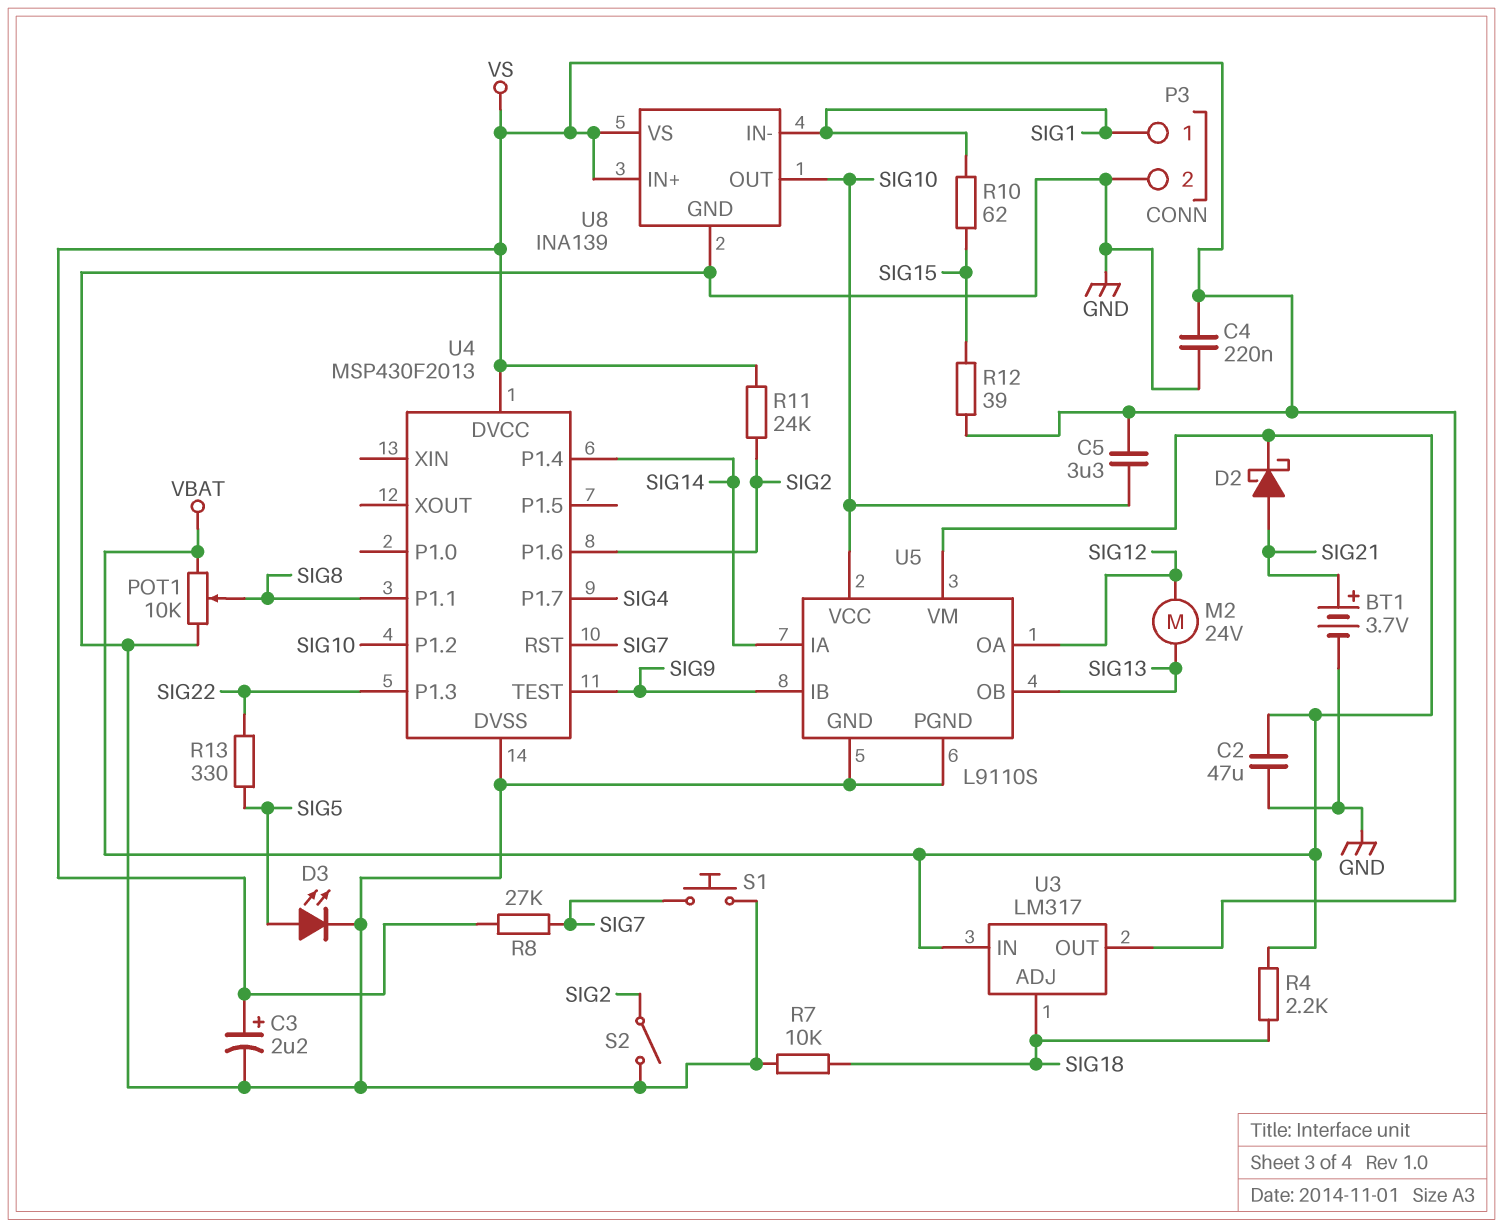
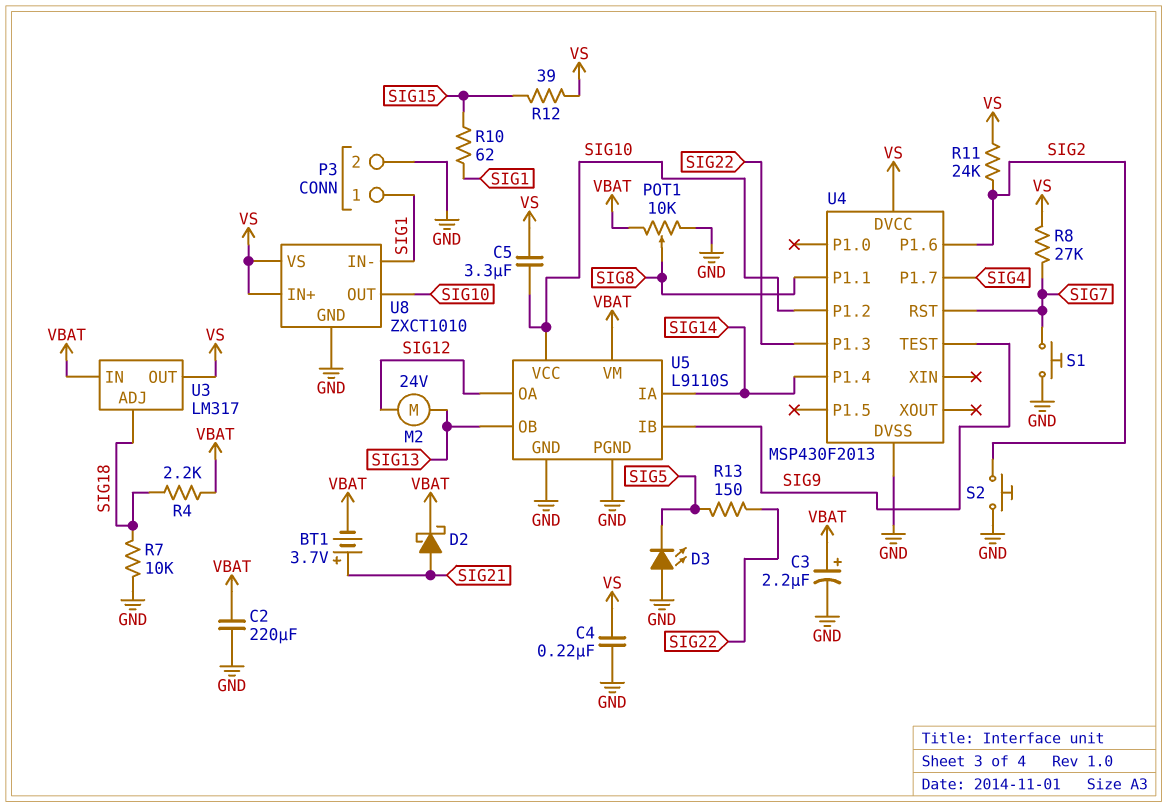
BT1: 3.7V (plus SIG21, minus GND) -> 3.7V (plus SIG21, minus VBAT)
C2: 47uF (GND, VBAT) -> 220uF (GND, VBAT)
C3: 2.2uF (plus VS, minus GND) -> 2.2uF (plus VBAT, minus GND)
D3: LED (A SIG5, K GND) -> LED (A GND, K SIG5)
R13: 330 (SIG5, SIG22) -> 150 (SIG5, SIG22)
S2: switch (GND, SIG2) -> button (GND, SIG2)
U8: INA139 -> ZXCT1010

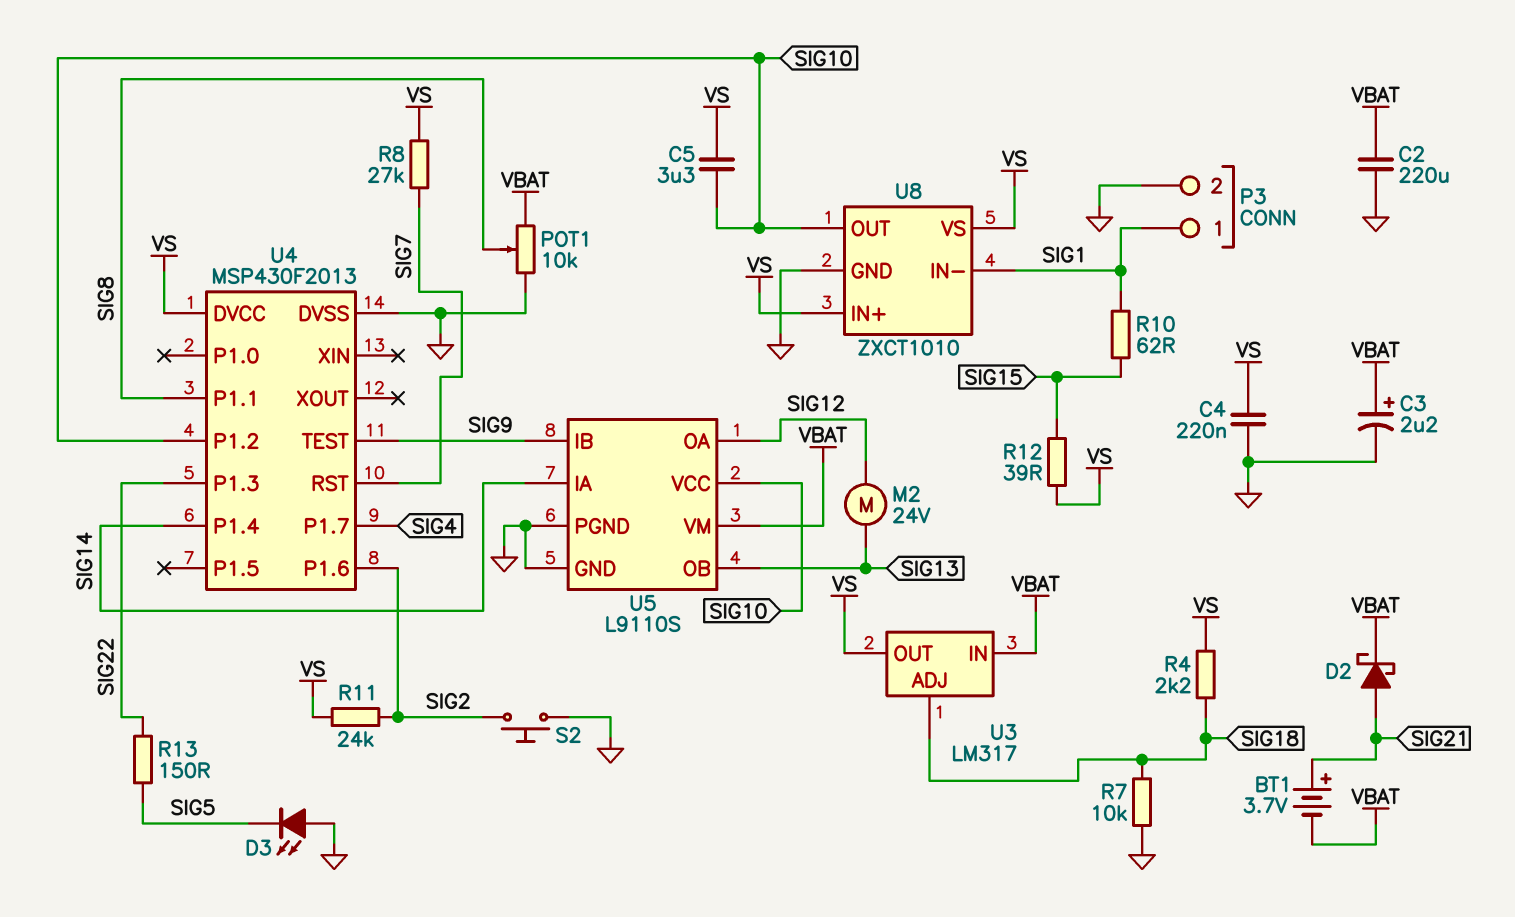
R4: 2.2k (SIG18, VBAT) -> 2.2k (SIG18, VS)
S1: button (GND, SIG7) -> none

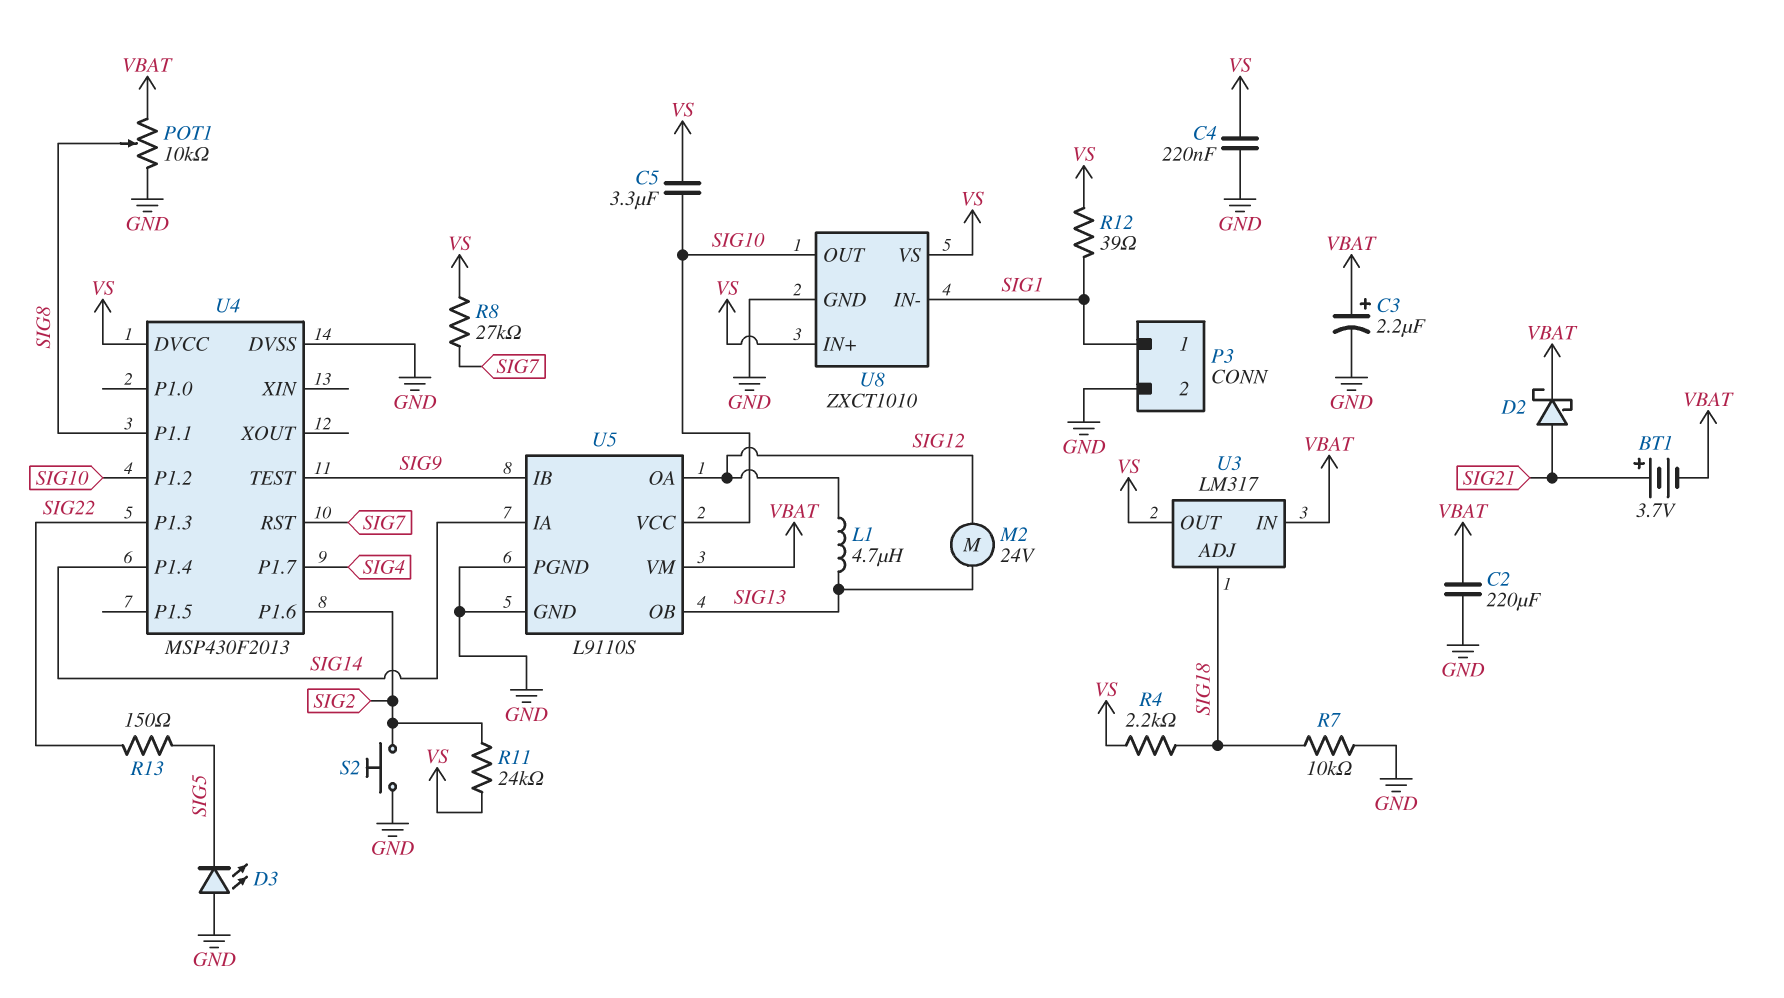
L1: none -> 4.7uH (SIG12, SIG13)
R10: 62 (SIG1, SIG15) -> none
R12: 39 (SIG15, VS) -> 39 (SIG1, VS)

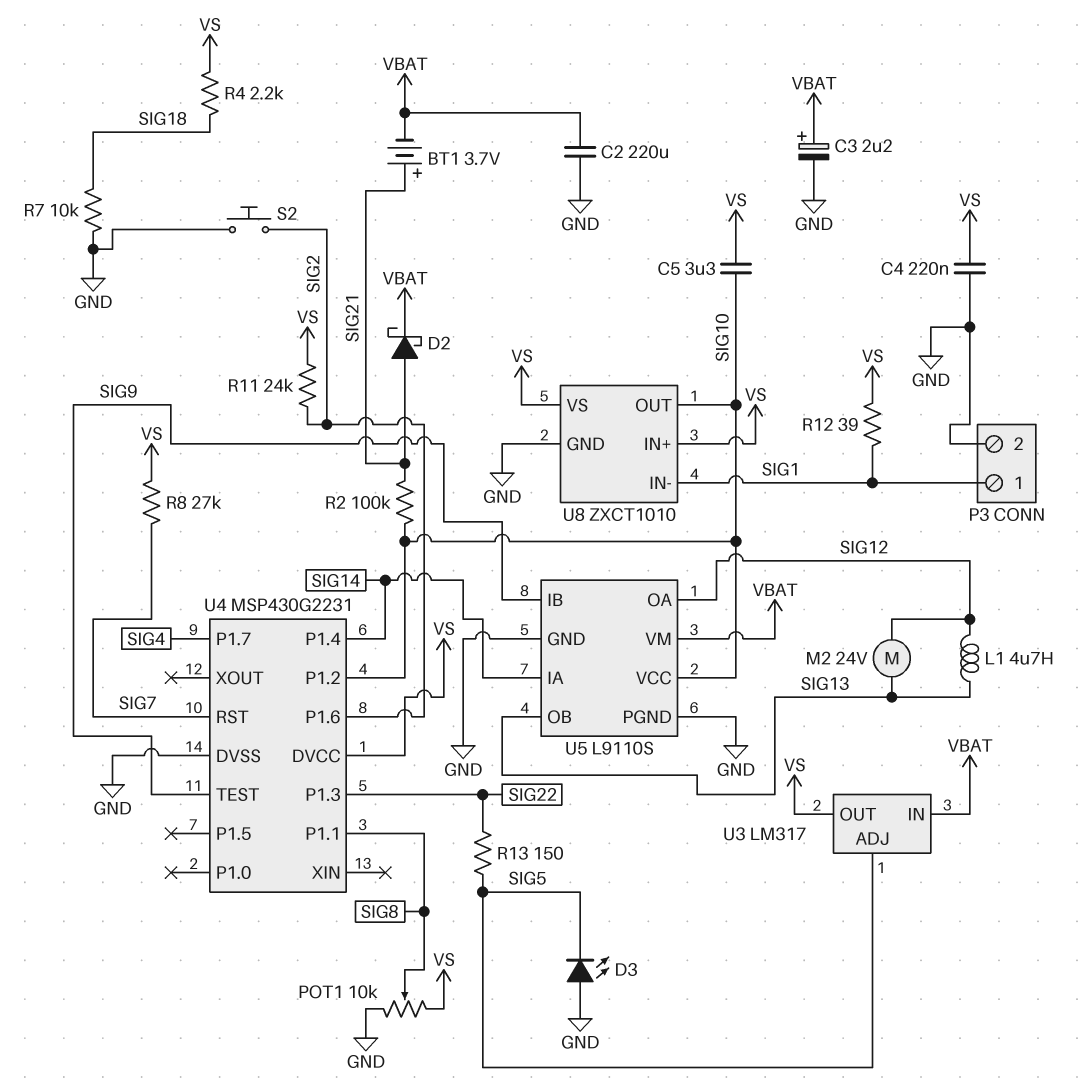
POT1: 10k (GND, VBAT, wiper SIG8) -> 10k (GND, VS, wiper SIG8)
R2: none -> 100k (SIG10, SIG21)
U3 pin ADJ: SIG18 -> SIG5
U4: MSP430F2013 -> MSP430G2231

